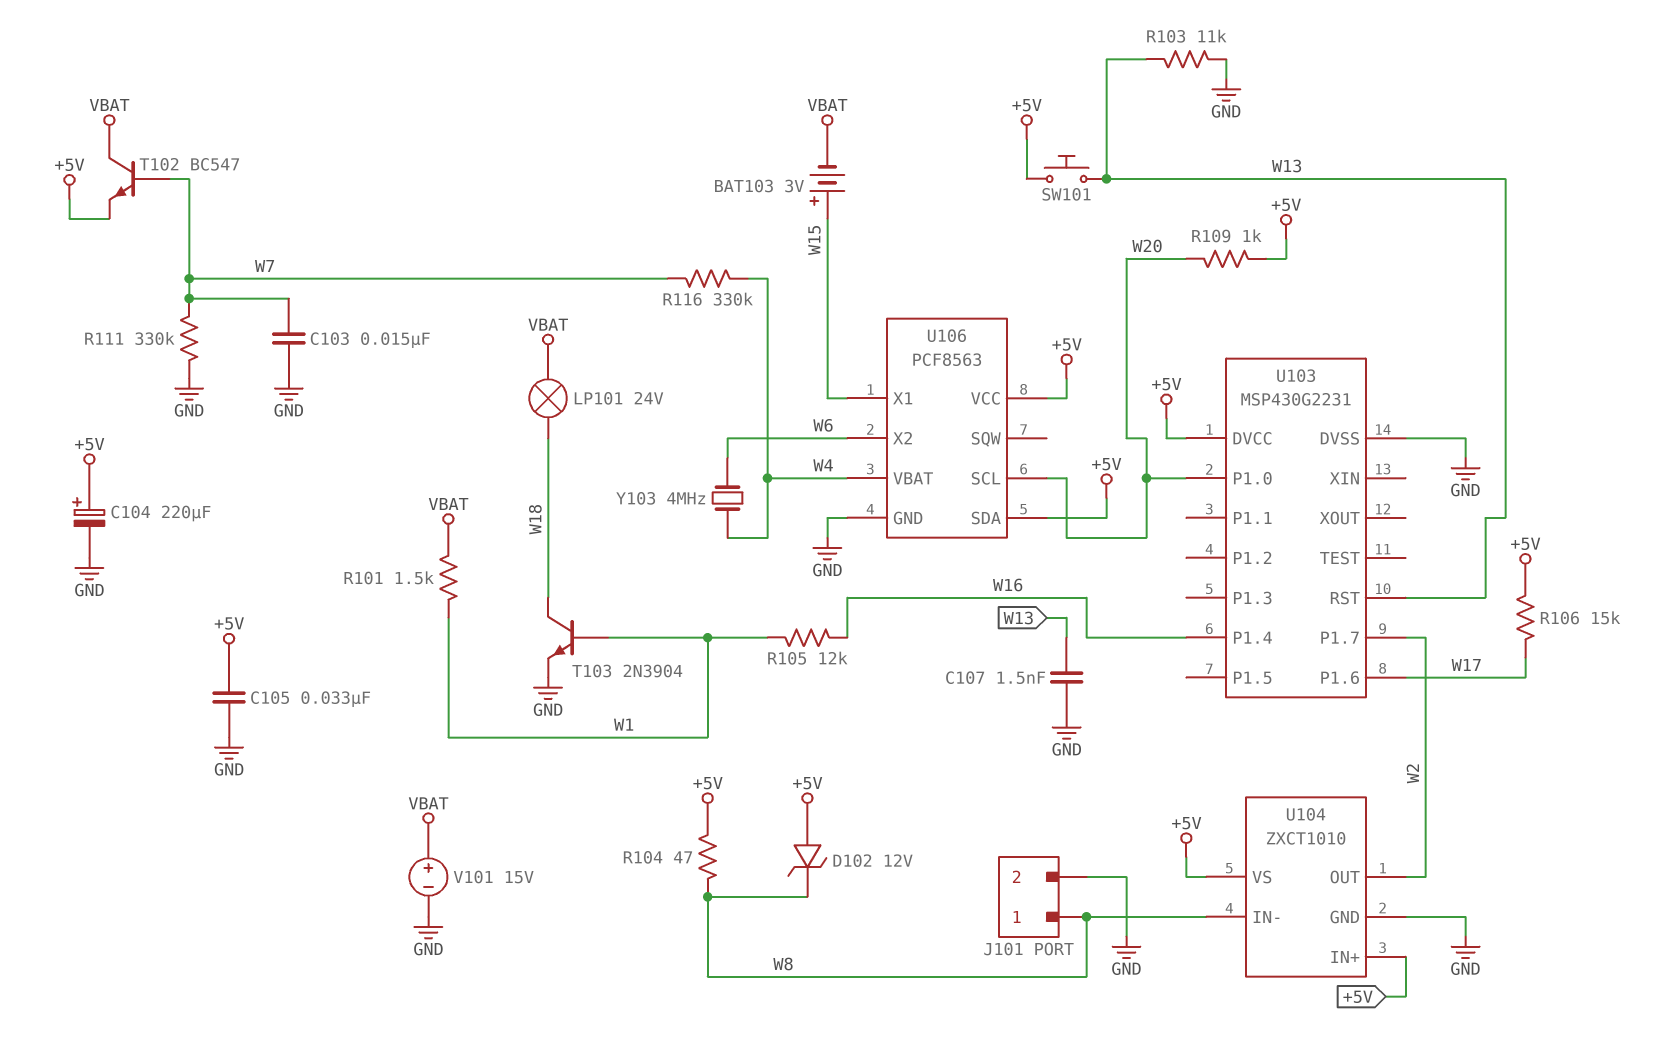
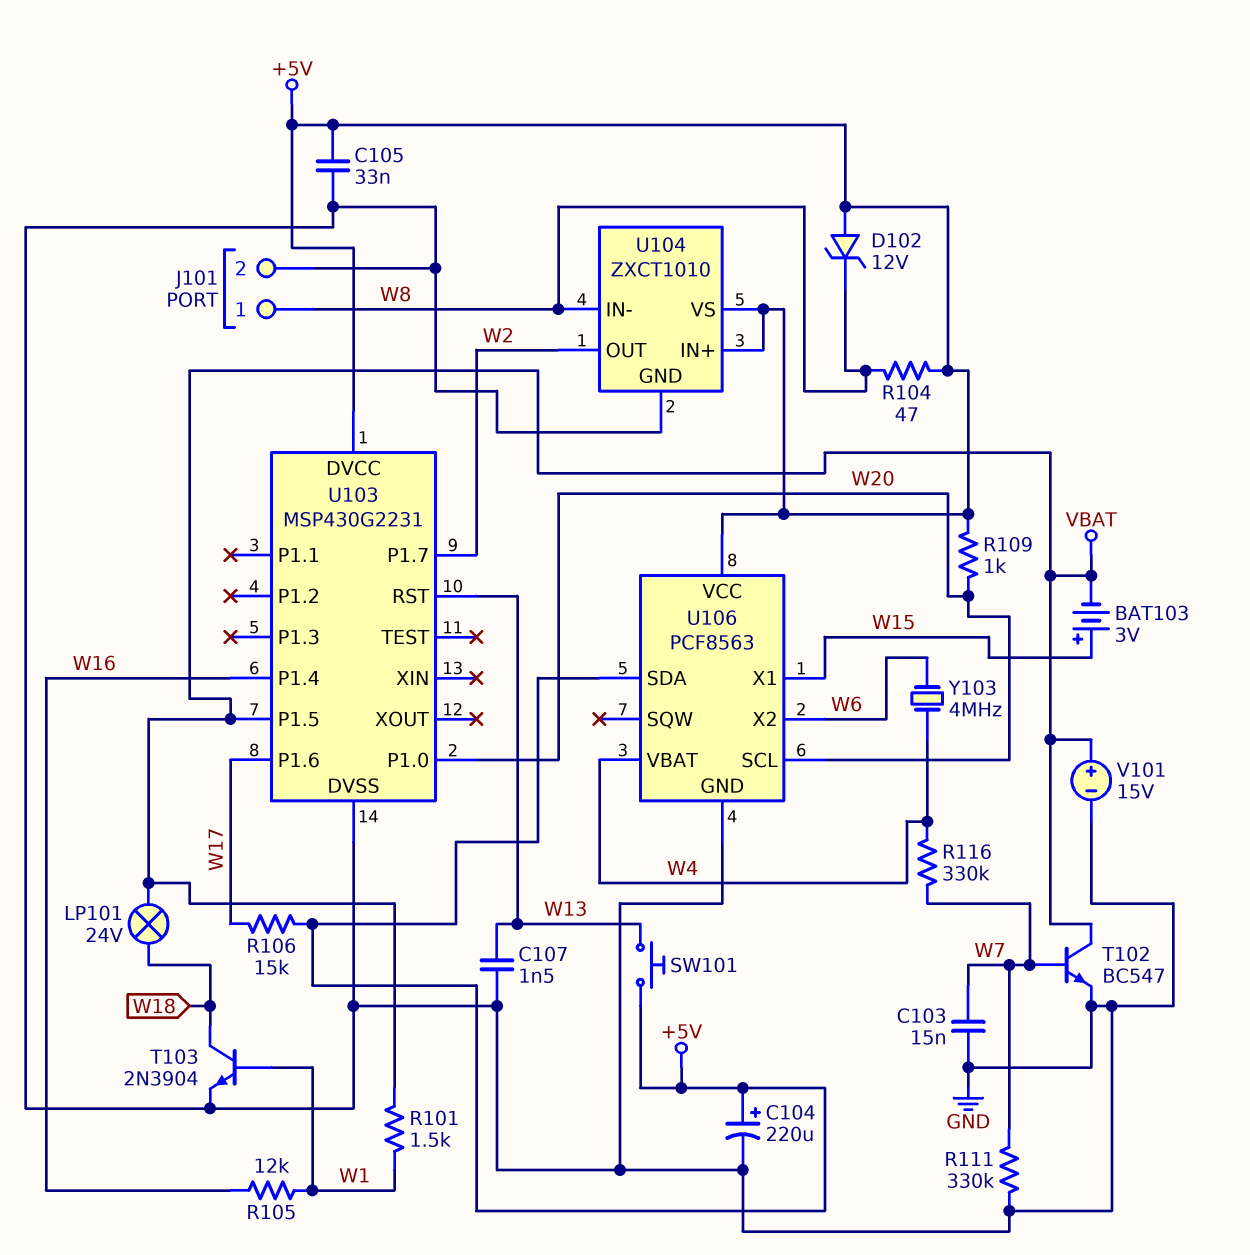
R103: 11k (GND, W13) -> none
T102: NPN BC547 (B W7, C VBAT, E +5V) -> NPN BC547 (B W7, C VBAT, E GND)
U103 pin P1.5: none -> VBAT

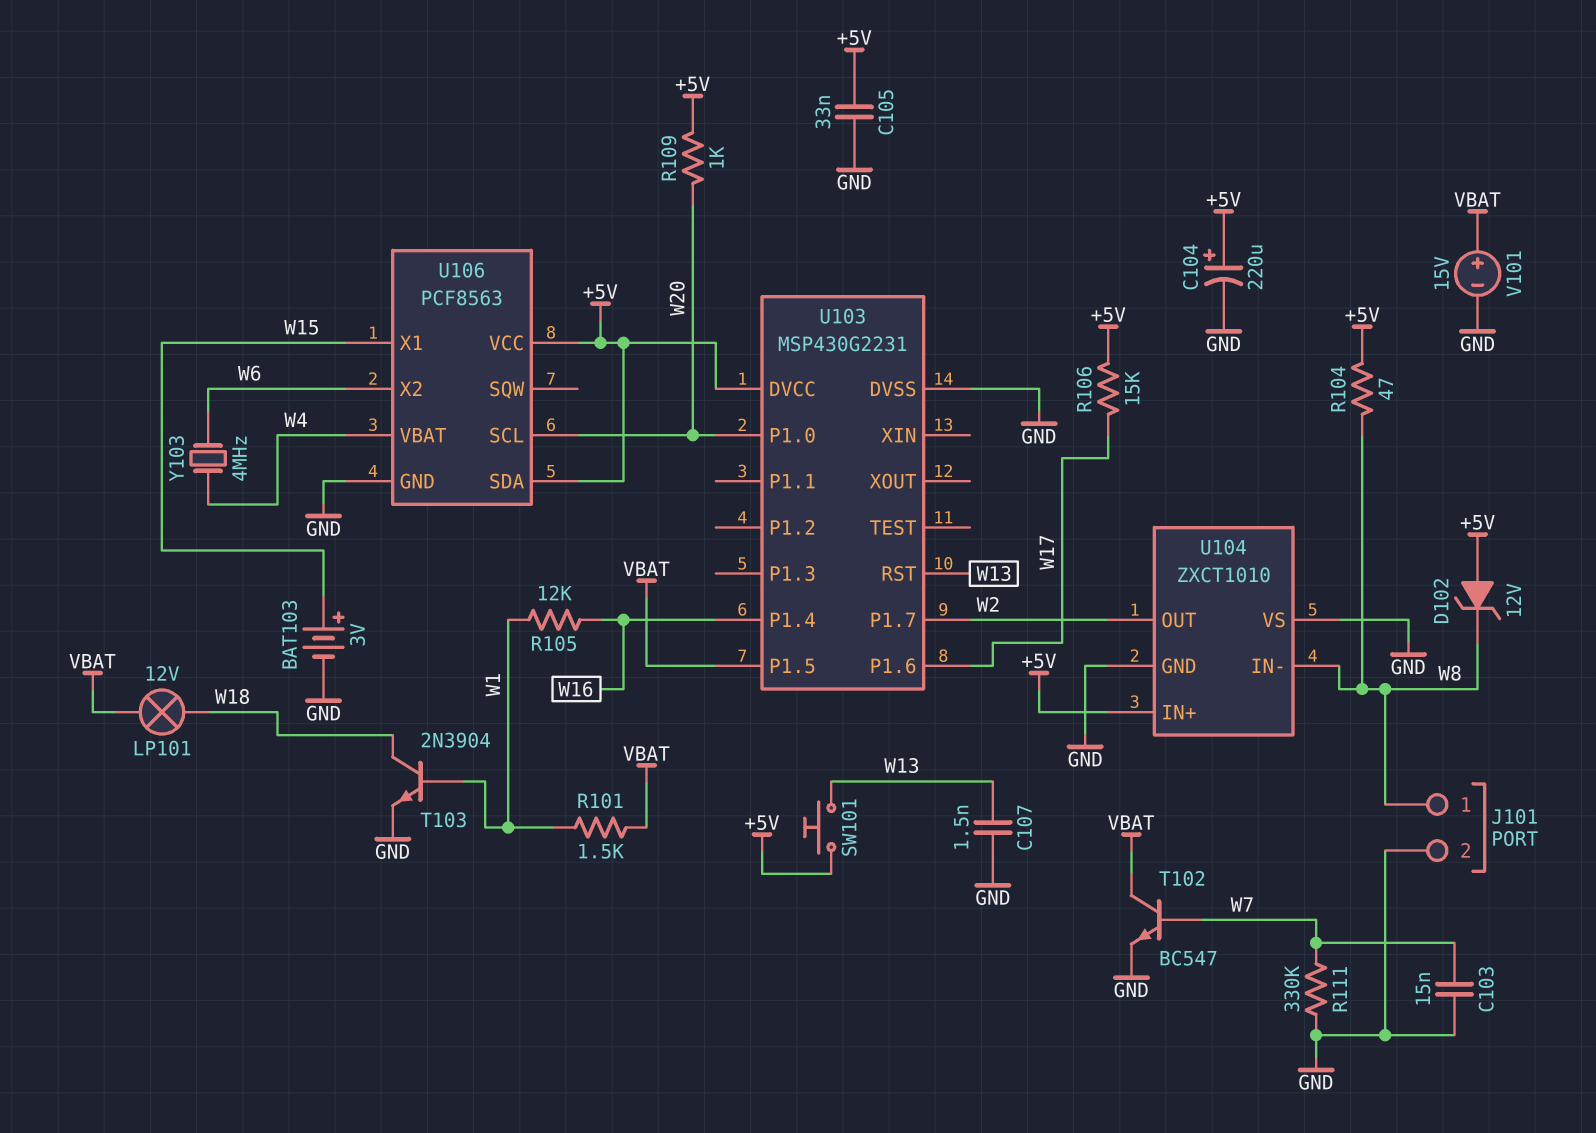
BAT103: 3V (plus W15, minus VBAT) -> 3V (plus W15, minus GND)
LP101: lamp 24V (VBAT, W18) -> lamp 12V (VBAT, W18)
R116: 330k (W4, W7) -> none
U104 pin VS: +5V -> GND

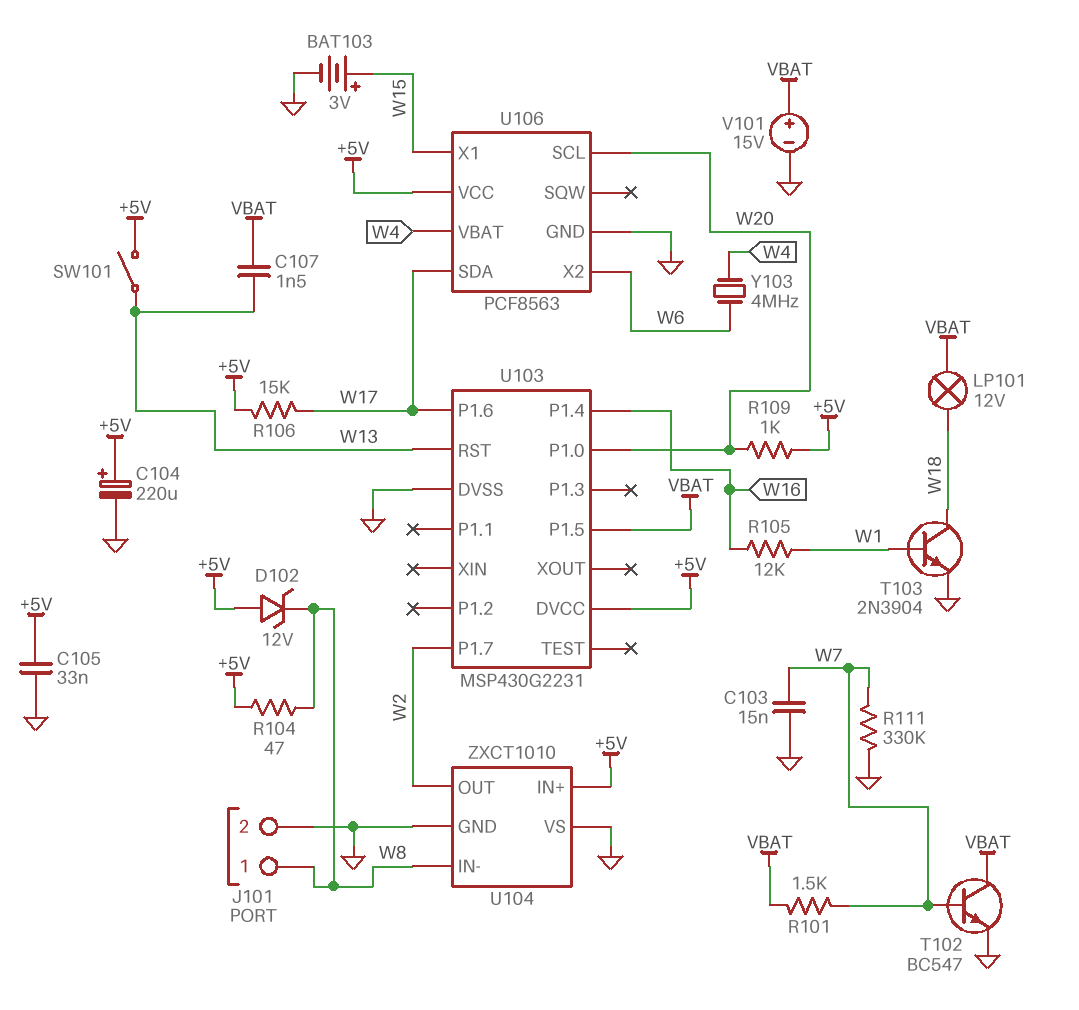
C107: 1.5nF (GND, W13) -> 1.5nF (VBAT, W13)
R101: 1.5k (VBAT, W1) -> 1.5k (VBAT, W7)
SW101: button (+5V, W13) -> switch (+5V, W13)
U106 pin SDA: +5V -> W17

